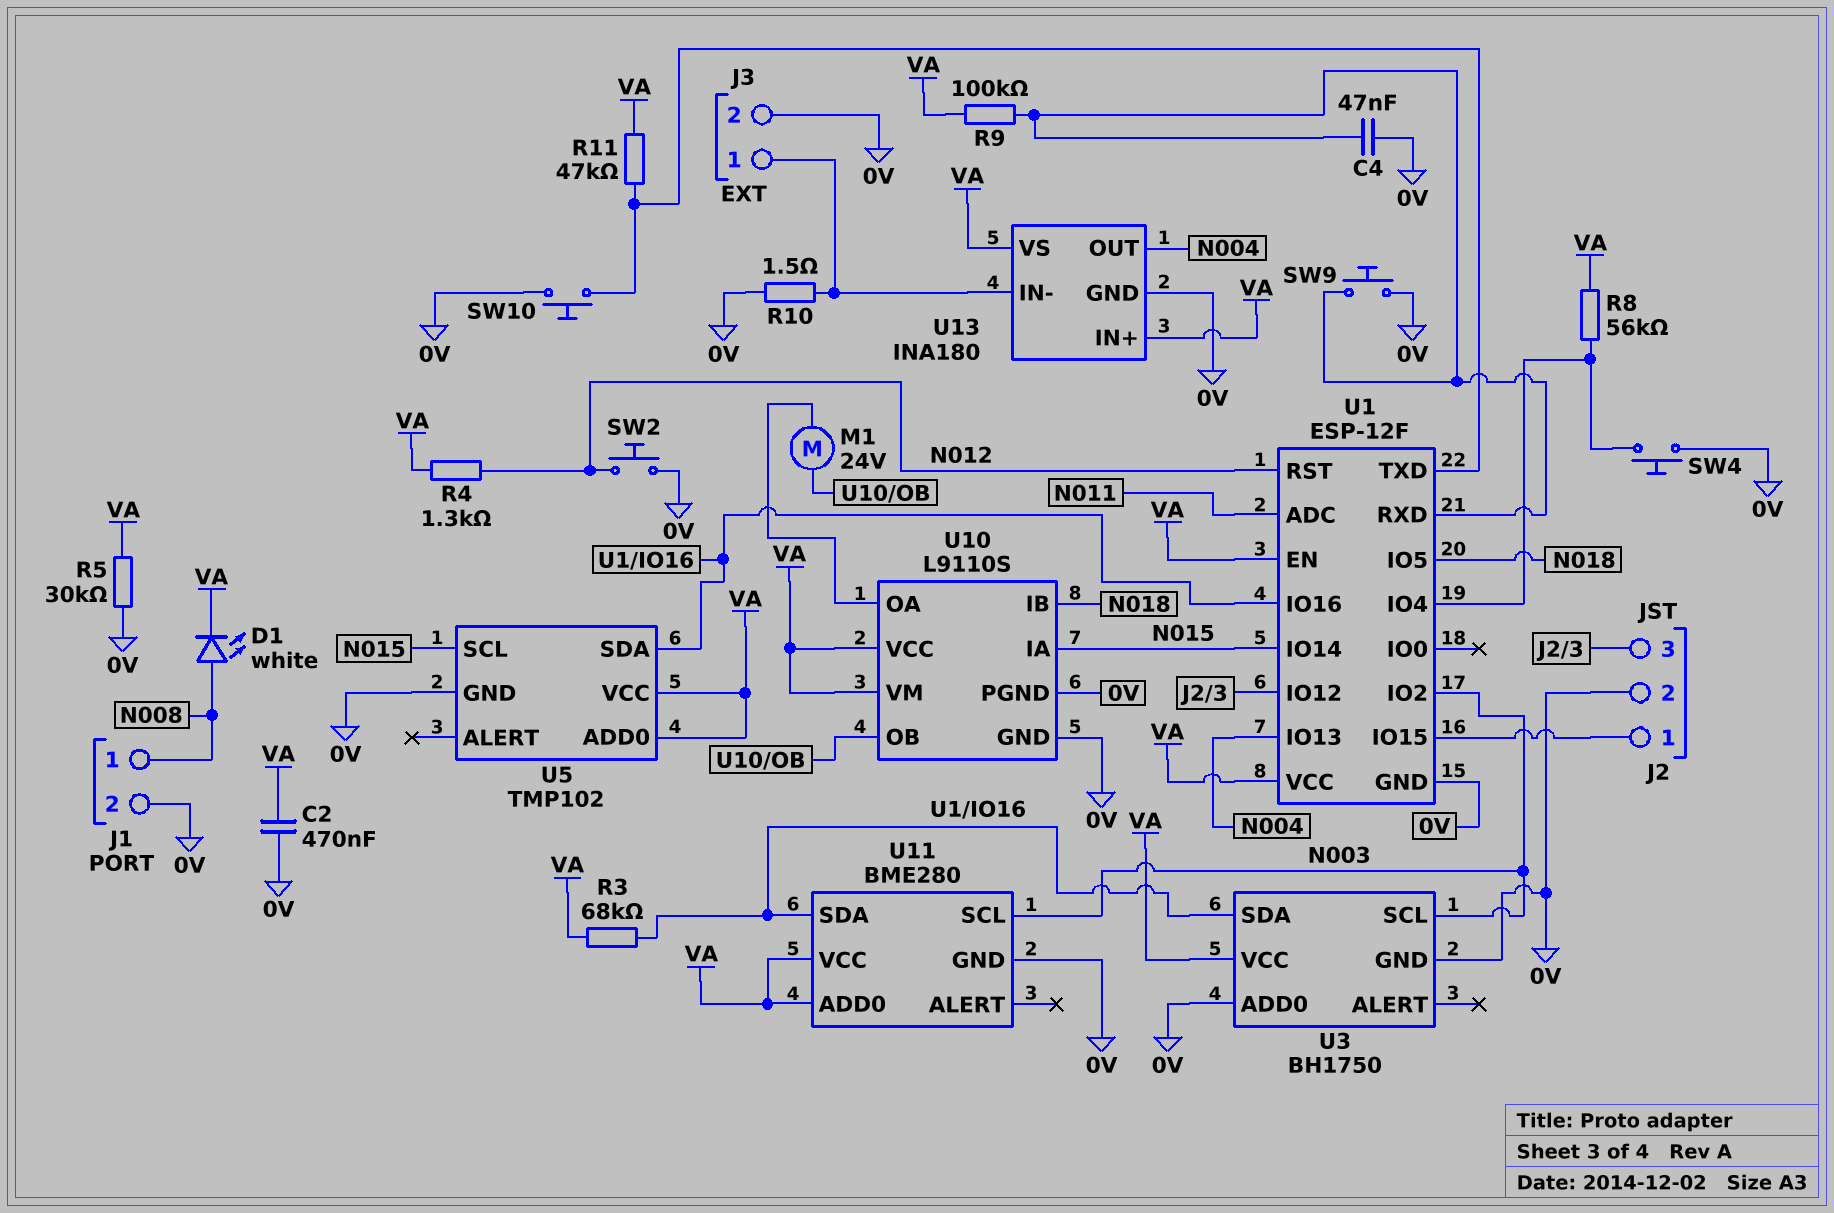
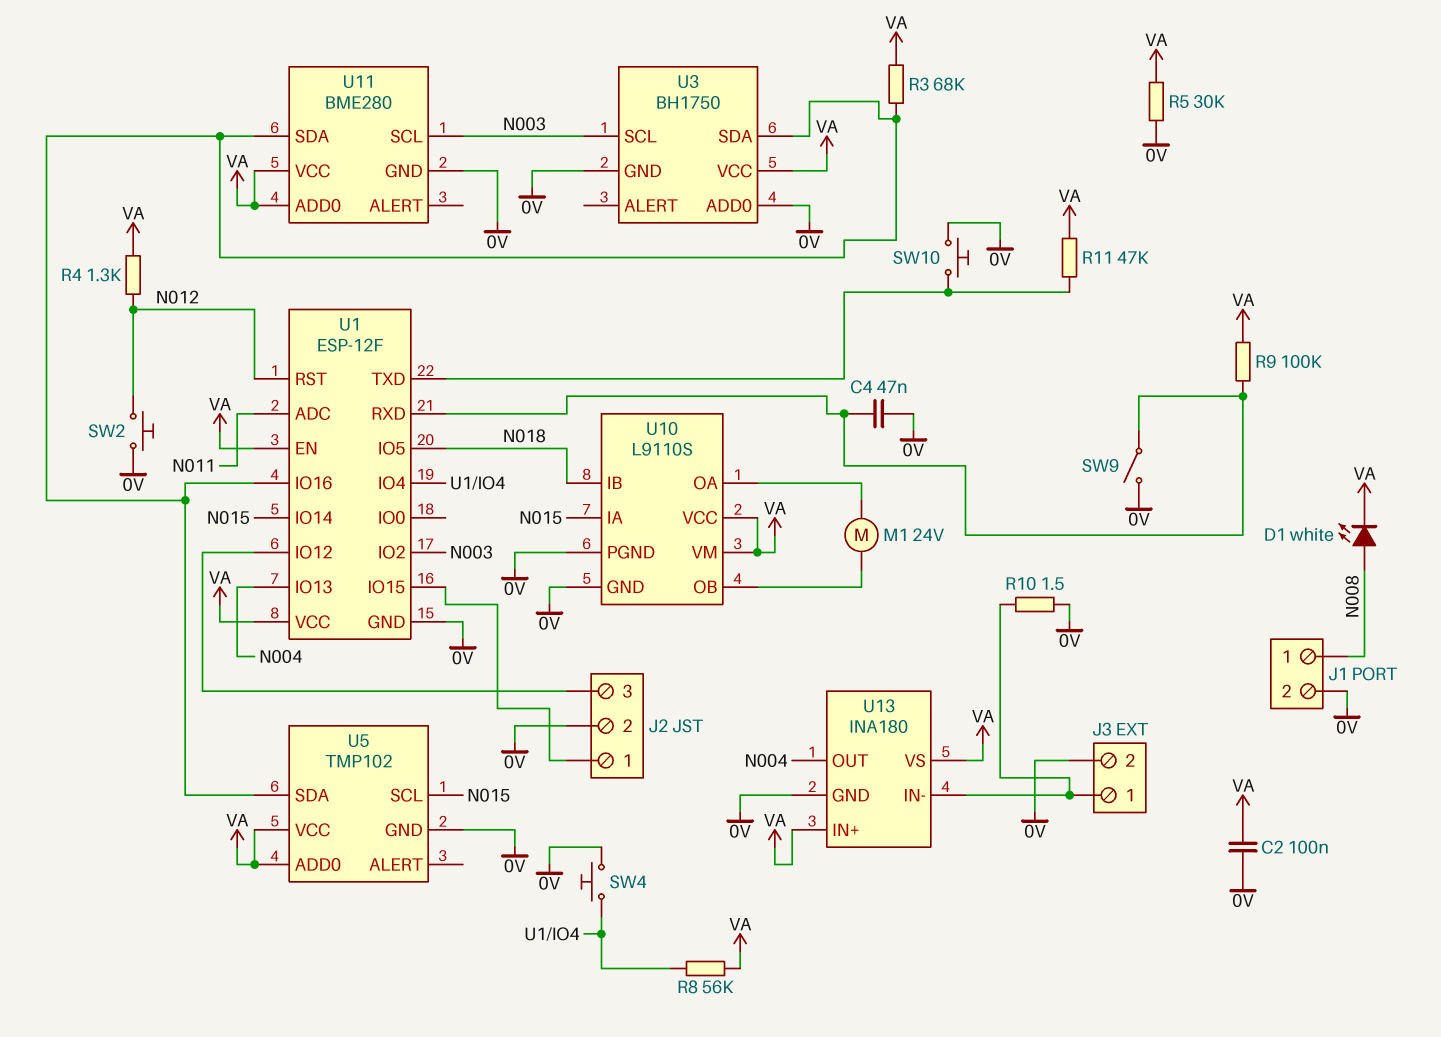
C2: 470nF (0V, VA) -> 100nF (0V, VA)
SW9: button (0V, U1/RXD) -> switch (0V, U1/RXD)

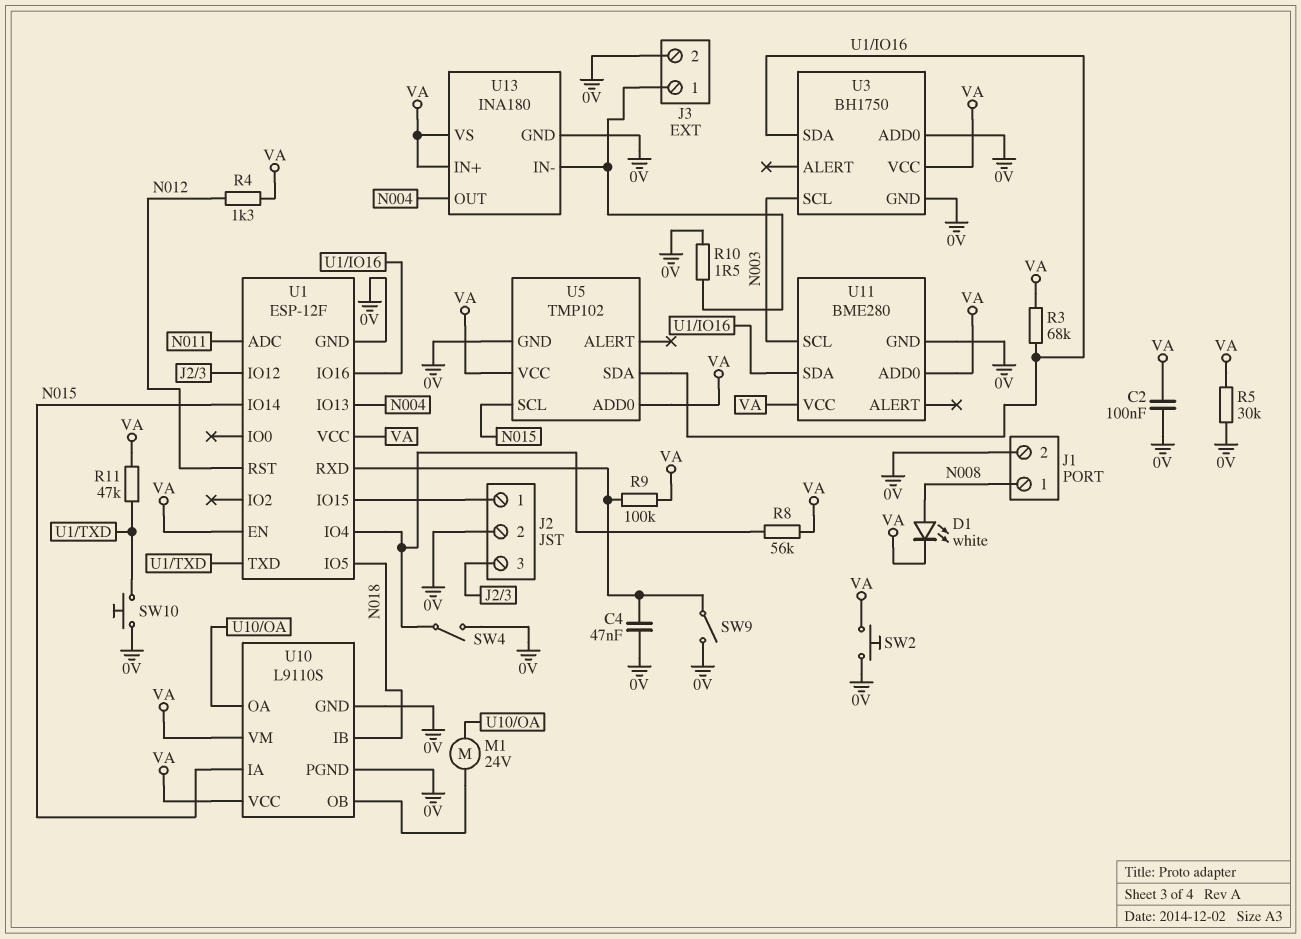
SW2: button (0V, N012) -> button (0V, VA)
SW4: button (0V, U1/IO4) -> switch (0V, U1/IO4)
U1 pin IO2: N003 -> none

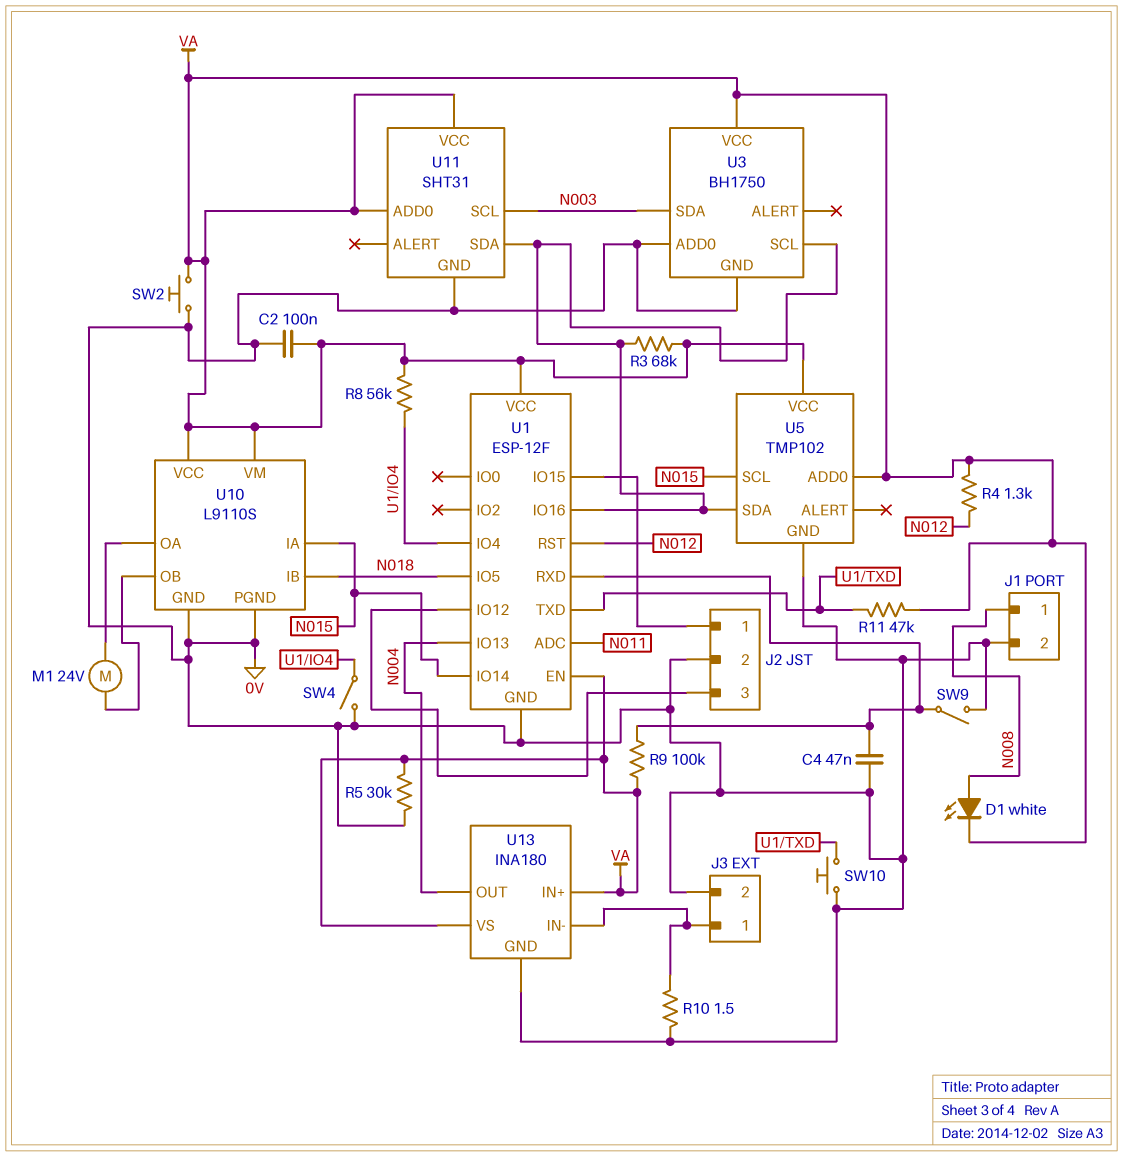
U3 pin SCL: N003 -> U1/IO16
U3 pin SDA: U1/IO16 -> N003
U11: BME280 -> SHT31

